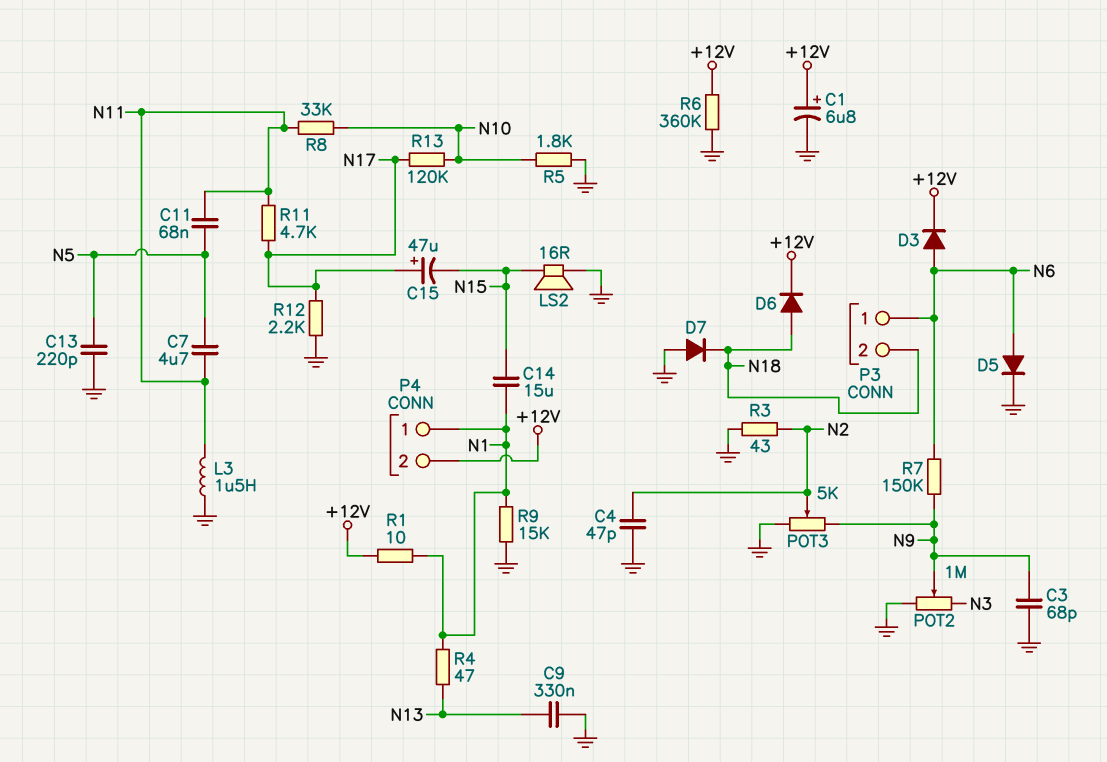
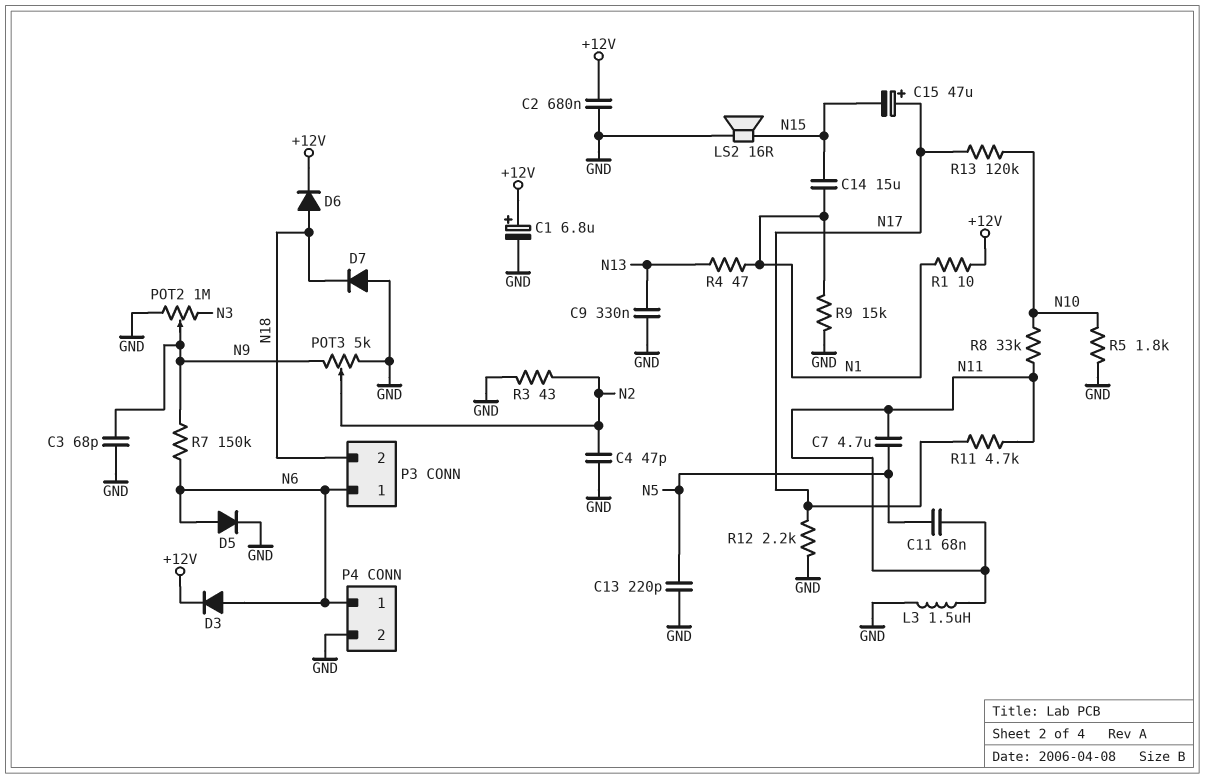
C2: none -> 680nF (+12V, GND)
P4 pin 1: N1 -> N6
P4 pin 2: +12V -> GND
R6: 360k (+12V, GND) -> none

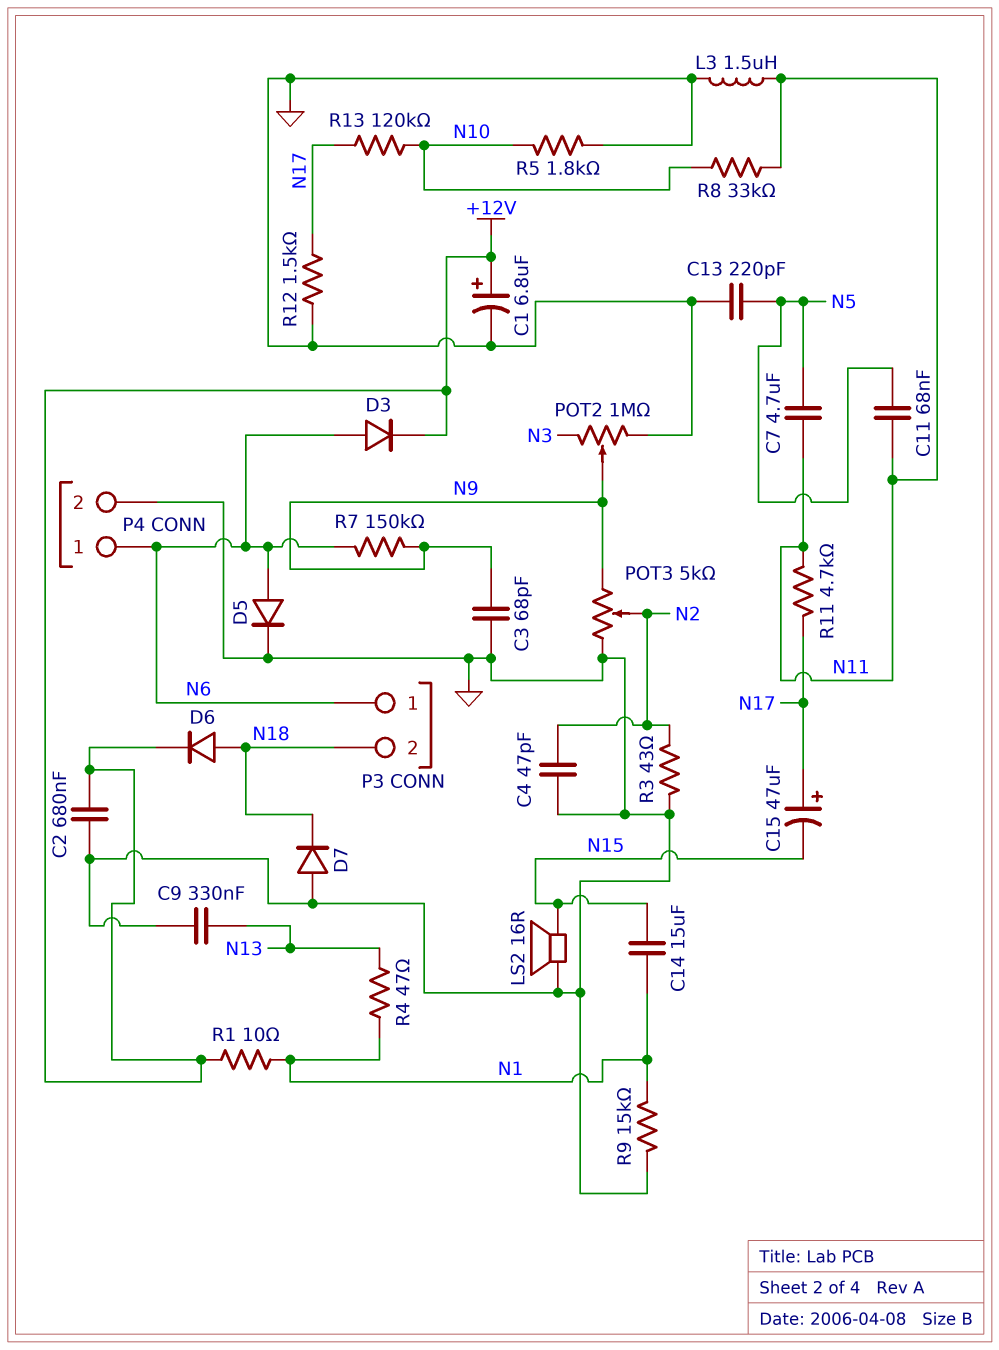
R12: 2.2k (GND, N17) -> 1.5k (GND, N17)

